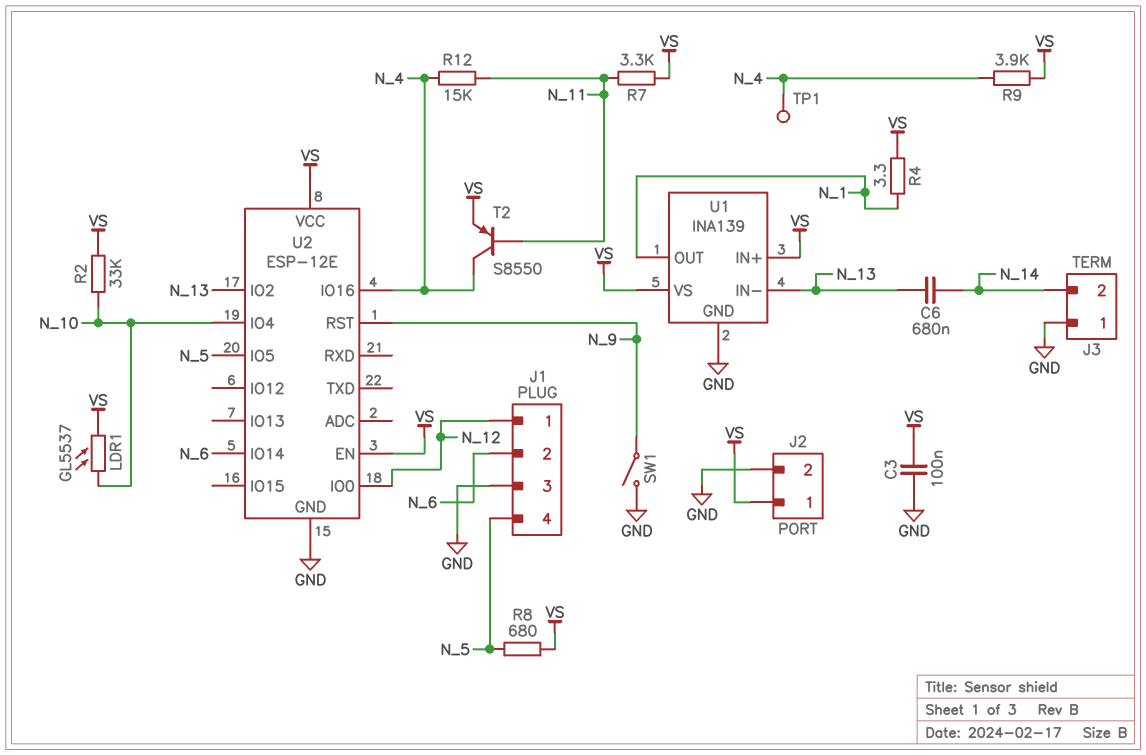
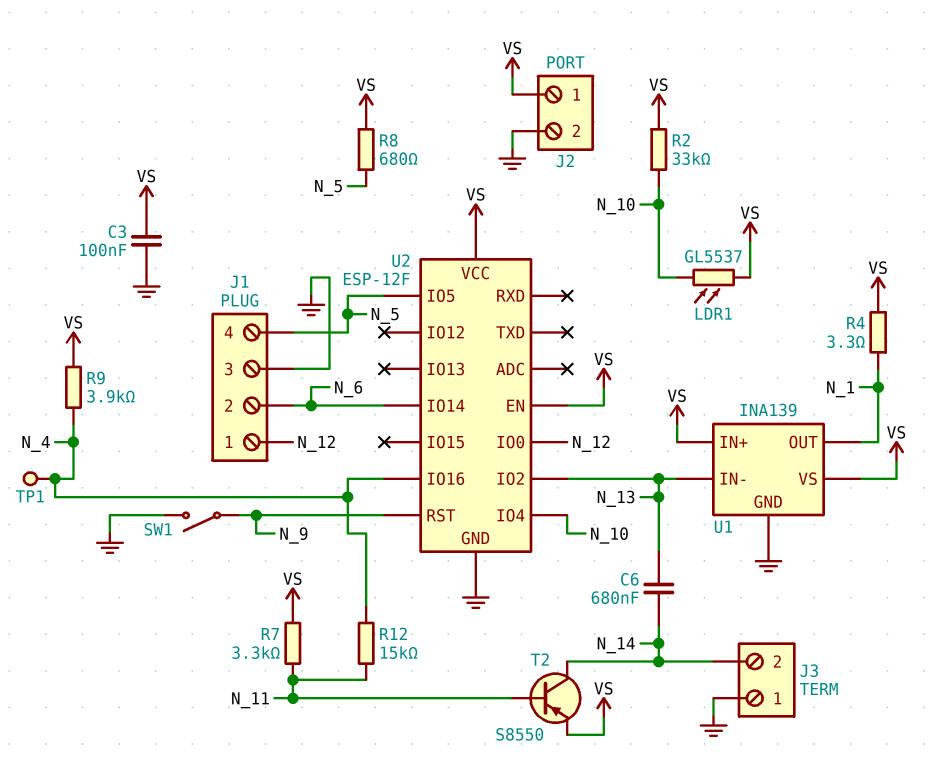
T2: PNP S8550 (B N_11, C N_4, E VS) -> PNP S8550 (B N_11, C N_14, E VS)
U2: ESP-12E -> ESP-12F

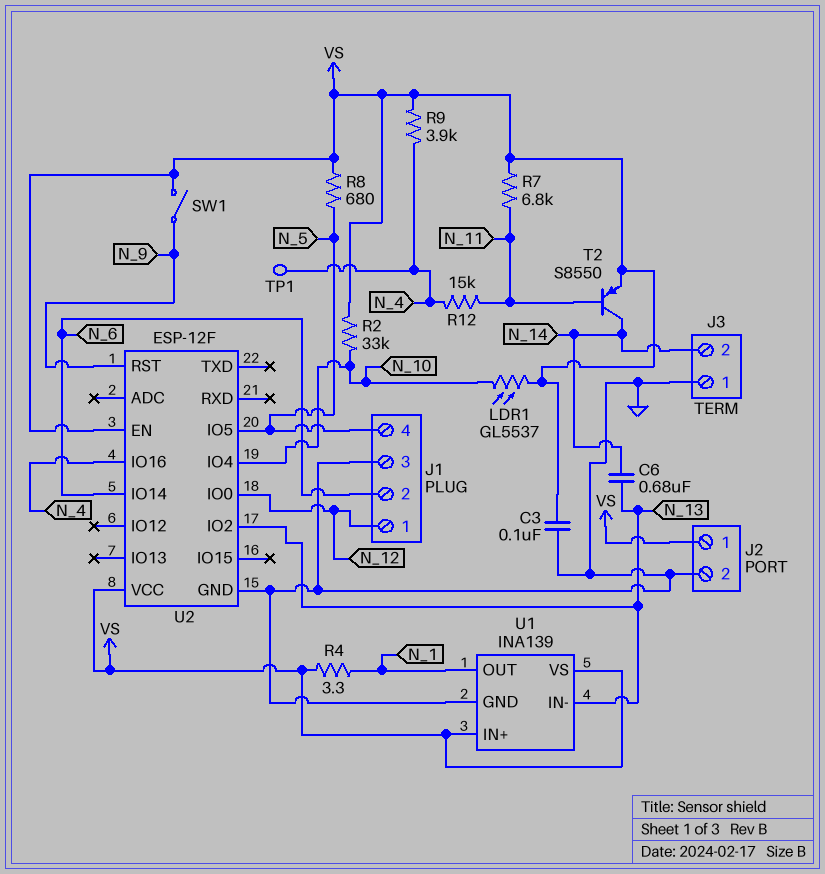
R7: 3.3k (N_11, VS) -> 6.8k (N_11, VS)
SW1: switch (GND, N_9) -> switch (N_9, VS)

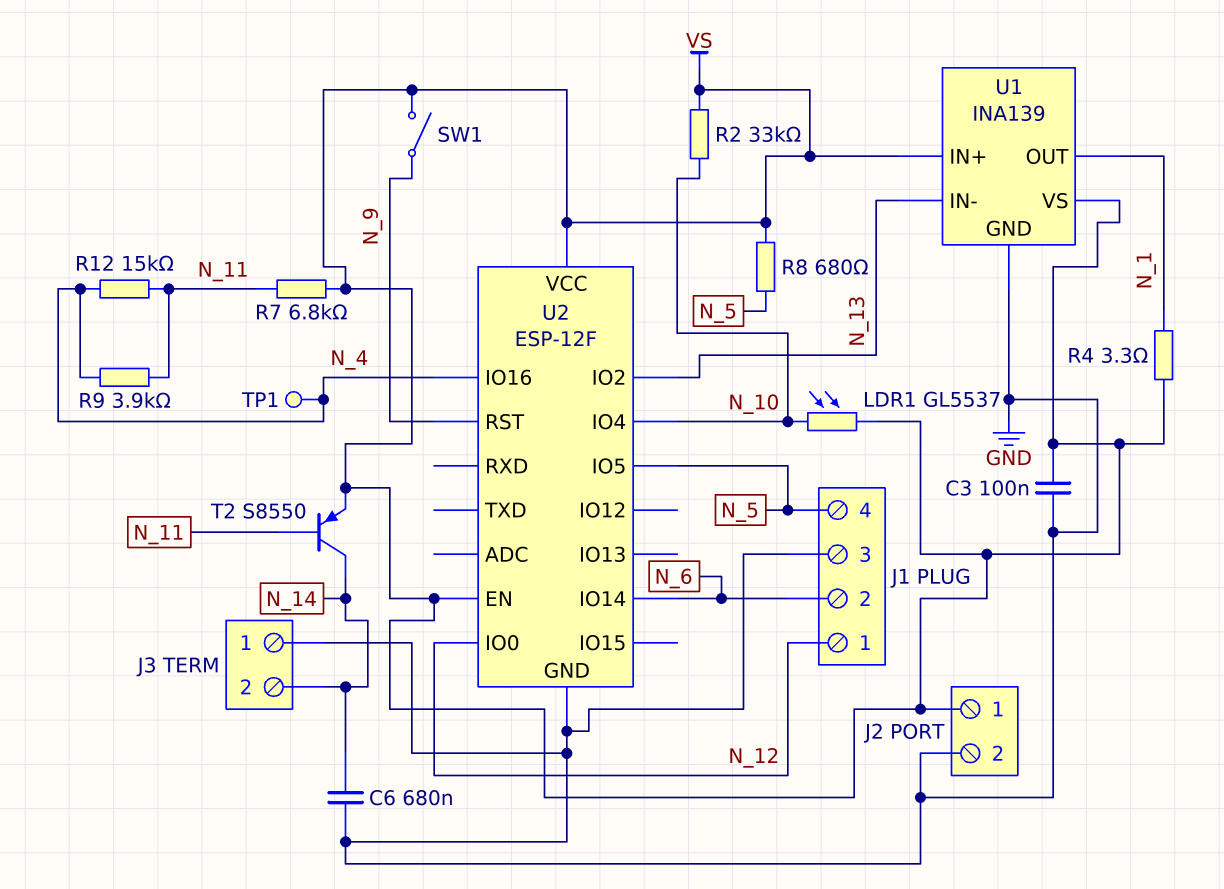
C6: 680nF (N_13, N_14) -> 680nF (GND, N_14)
R9: 3.9k (N_4, VS) -> 3.9k (N_4, N_11)

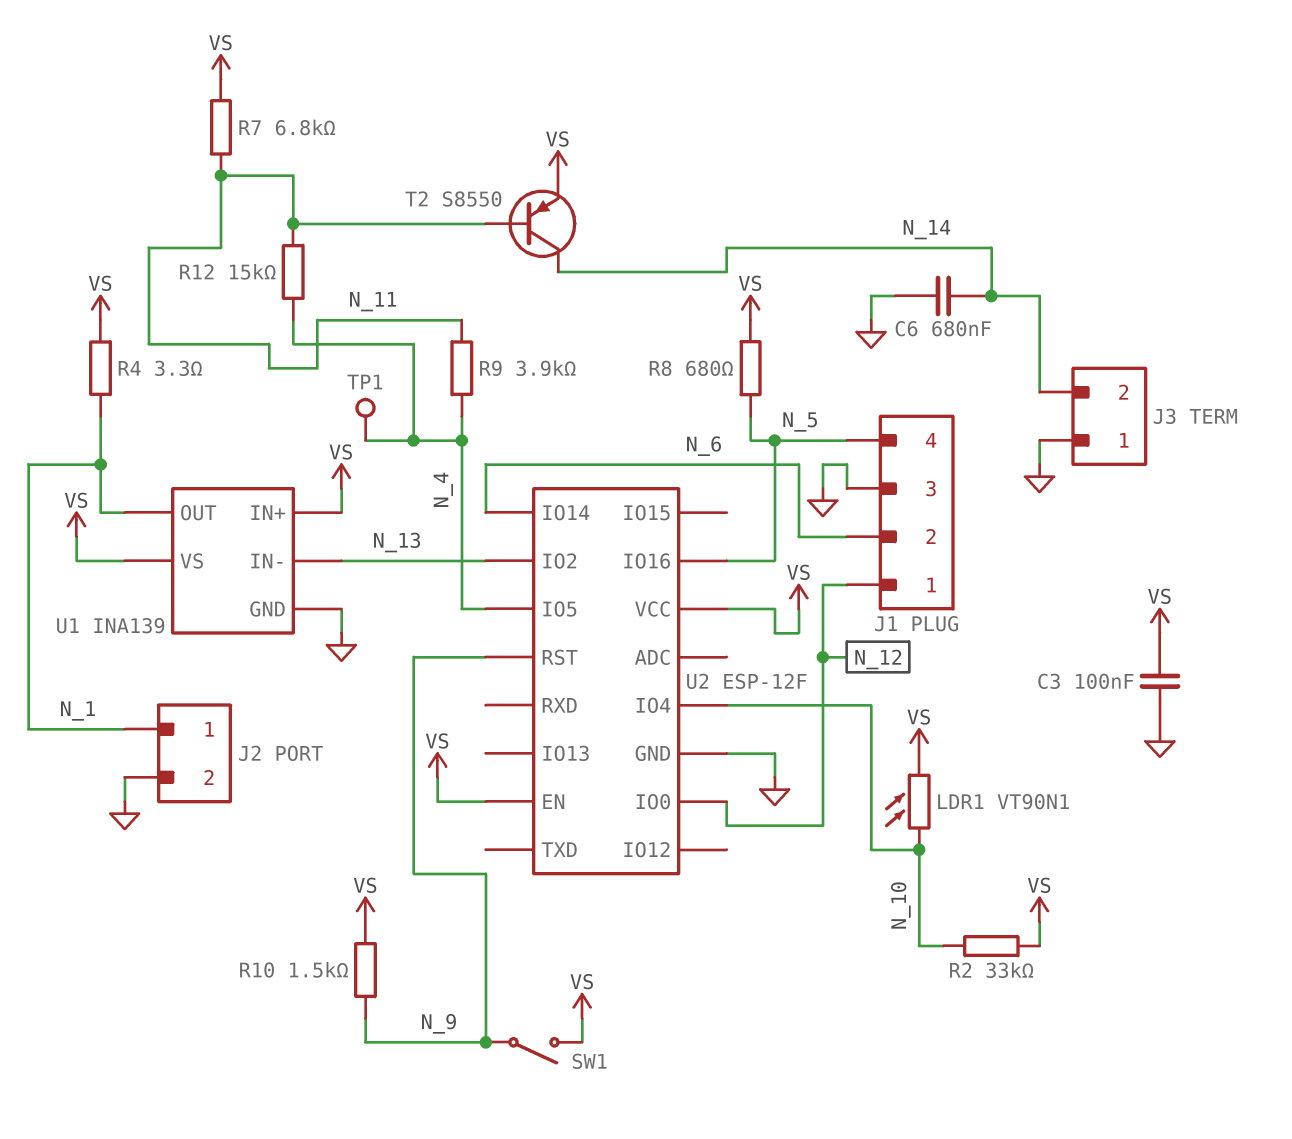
J2 pin 1: VS -> N_1
LDR1: GL5537 (N_10, VS) -> VT90N1 (N_10, VS)
R10: none -> 1.5k (N_9, VS)
U2 pin IO5: N_5 -> N_4
U2 pin IO16: N_4 -> N_5

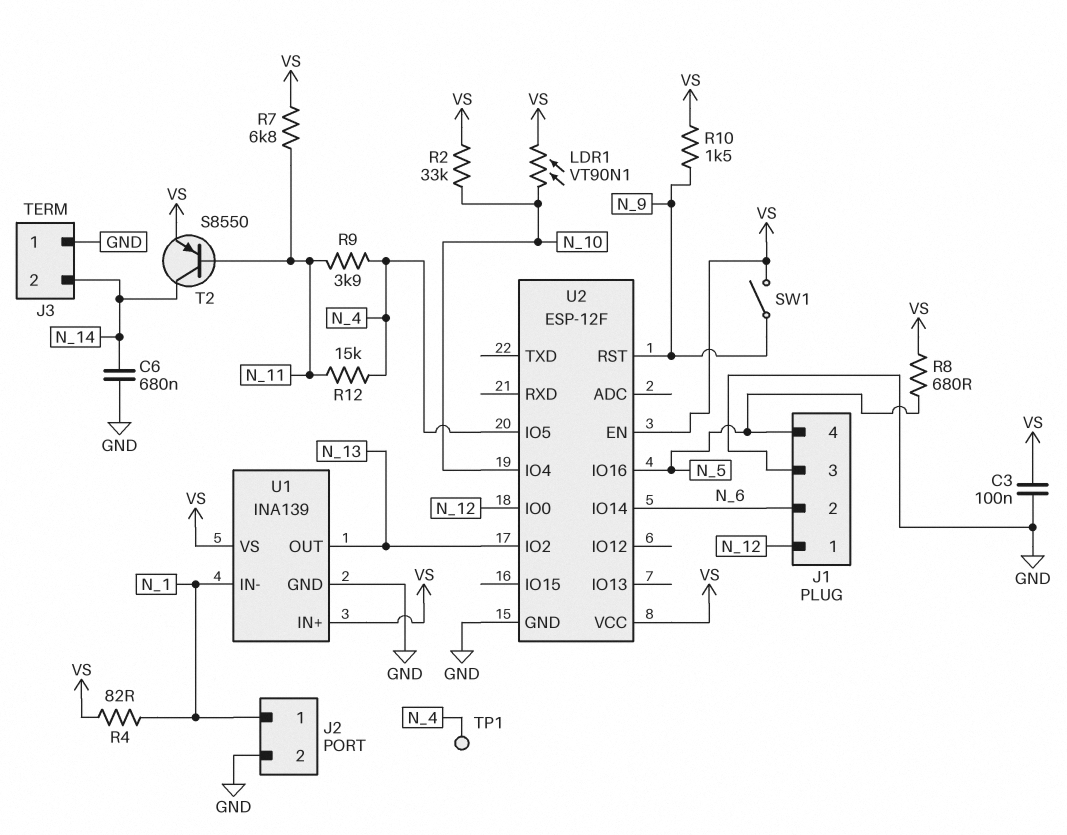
R4: 3.3 (N_1, VS) -> 82 (N_1, VS)
U1 pin IN-: N_13 -> N_1
U1 pin OUT: N_1 -> N_13

